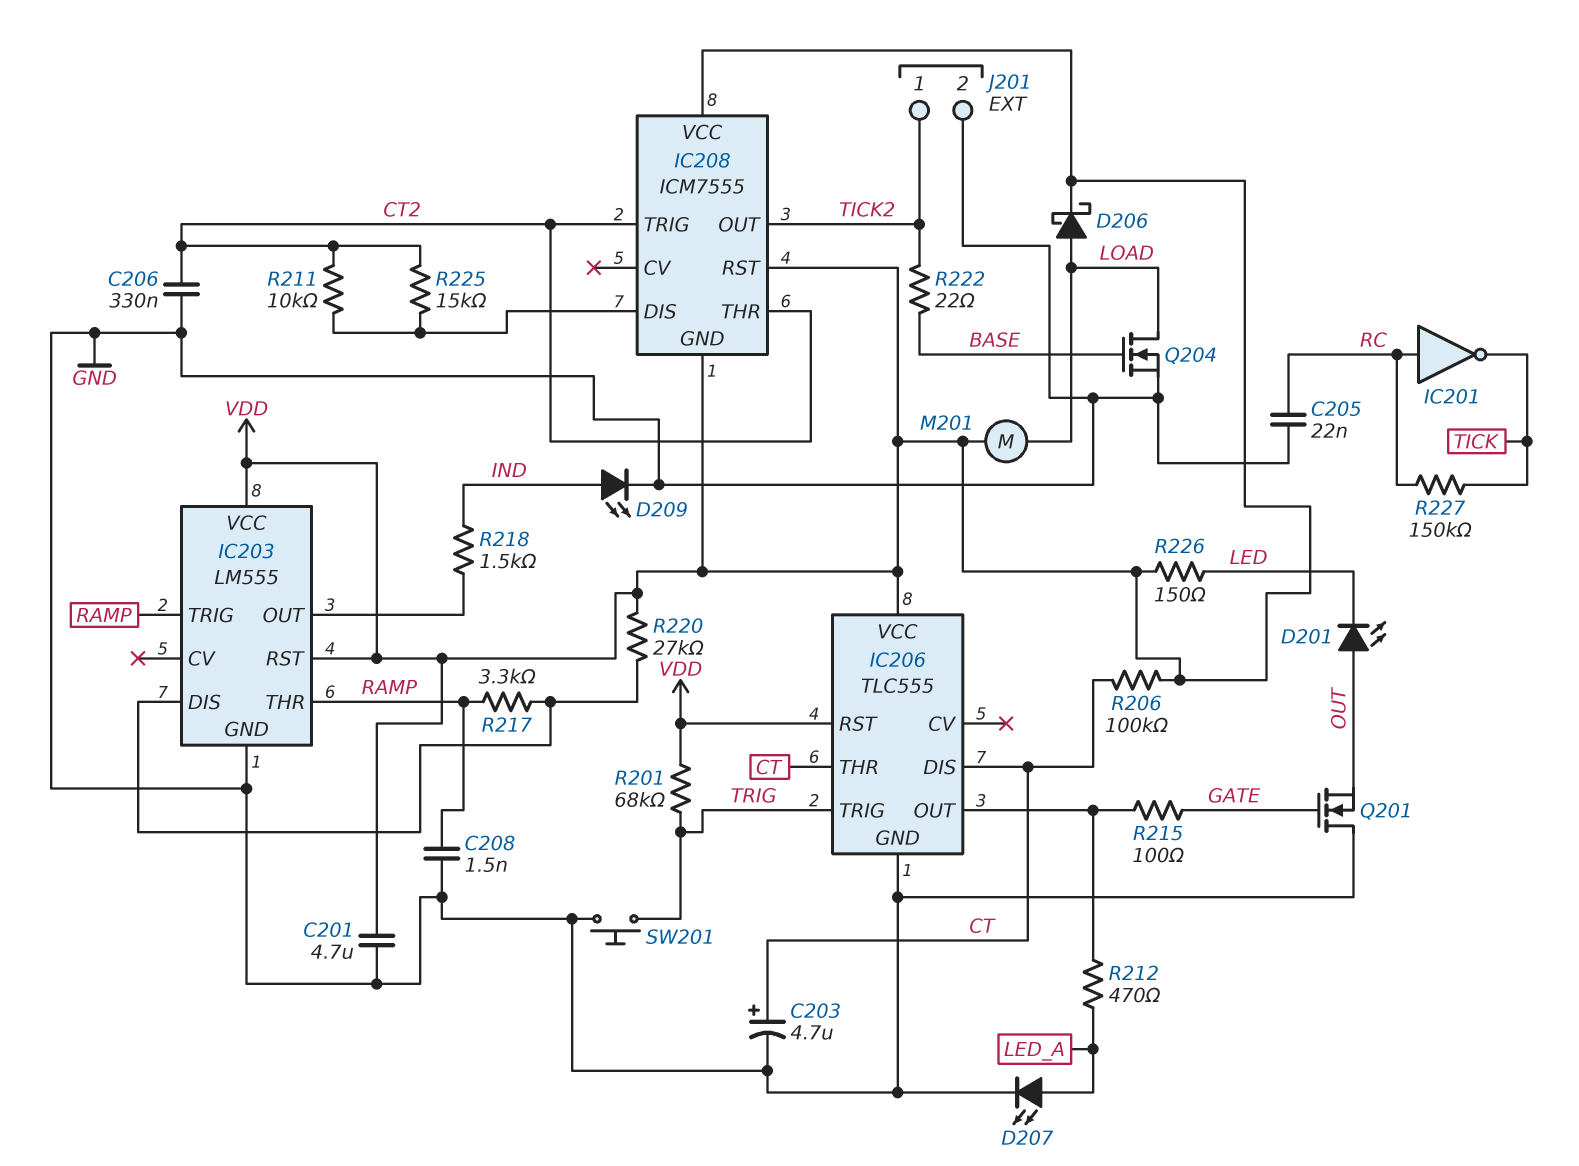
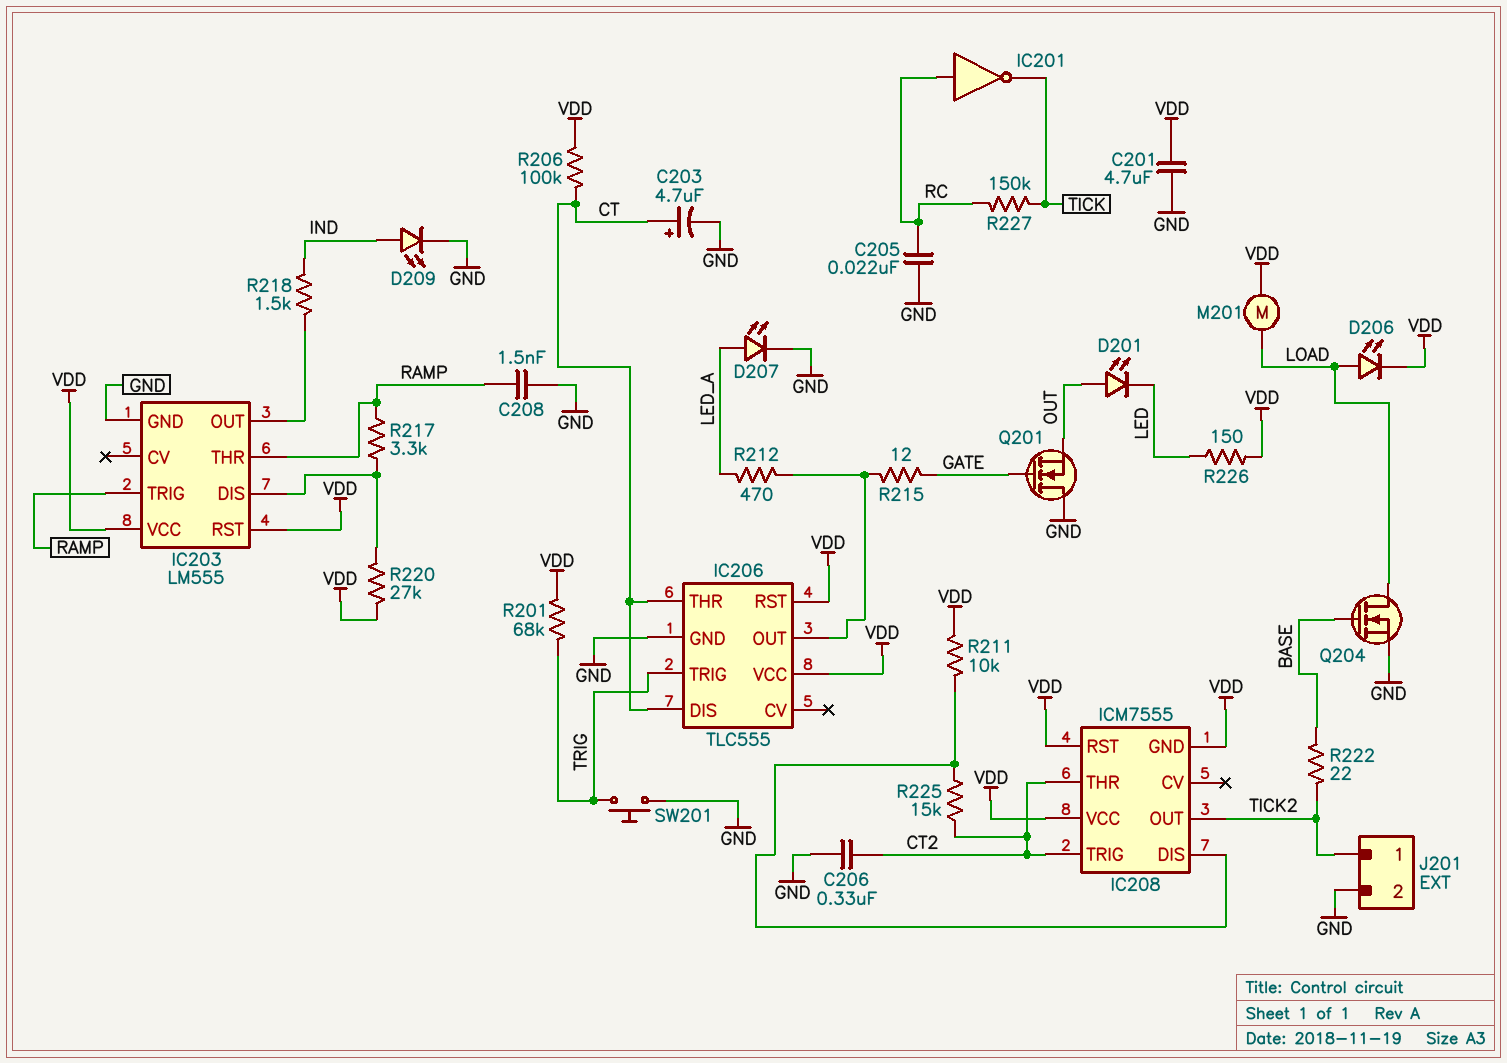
D206: schottky (A LOAD, K VDD) -> LED (A LOAD, K VDD)
R211: 10k (CT2, IC208/DIS) -> 10k (IC208/DIS, VDD)
R215: 100 (GATE, IC206/OUT) -> 12 (GATE, IC206/OUT)

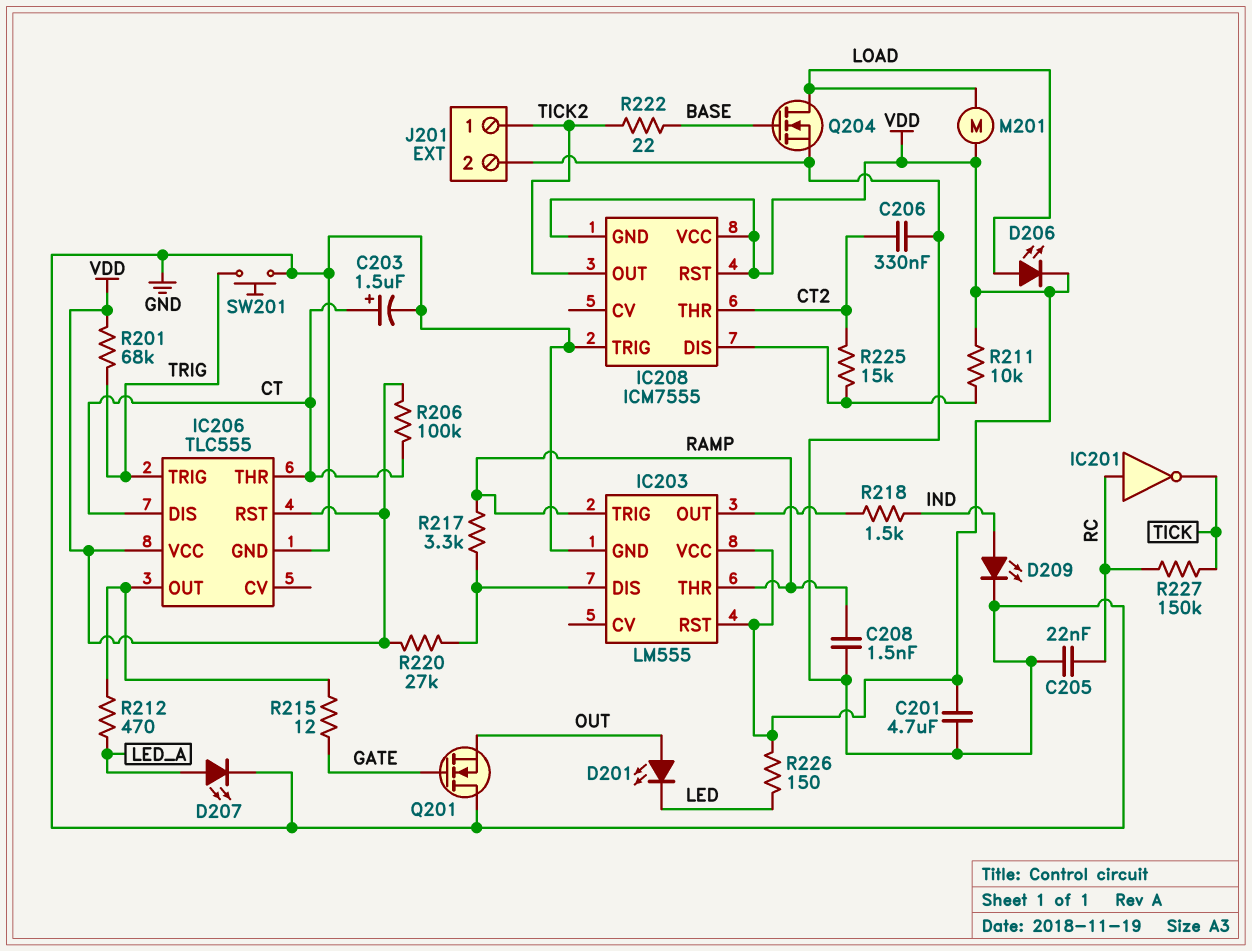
C203: 4.7uF (plus CT, minus GND) -> 1.5uF (plus CT, minus GND)
IC208 pin TRIG: CT2 -> GND

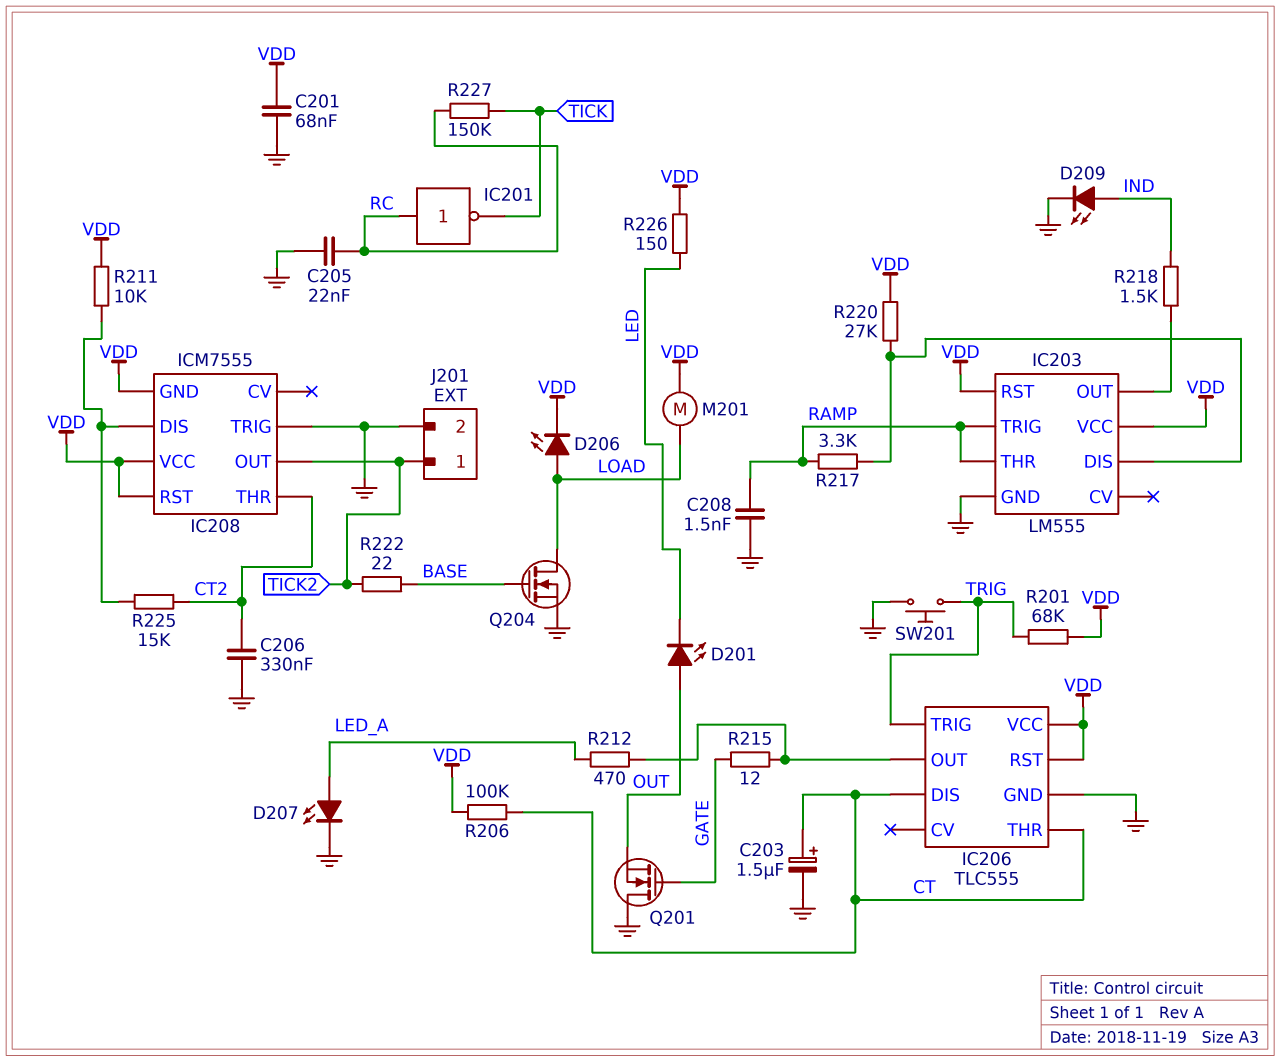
C201: 4.7uF (GND, VDD) -> 68nF (GND, VDD)

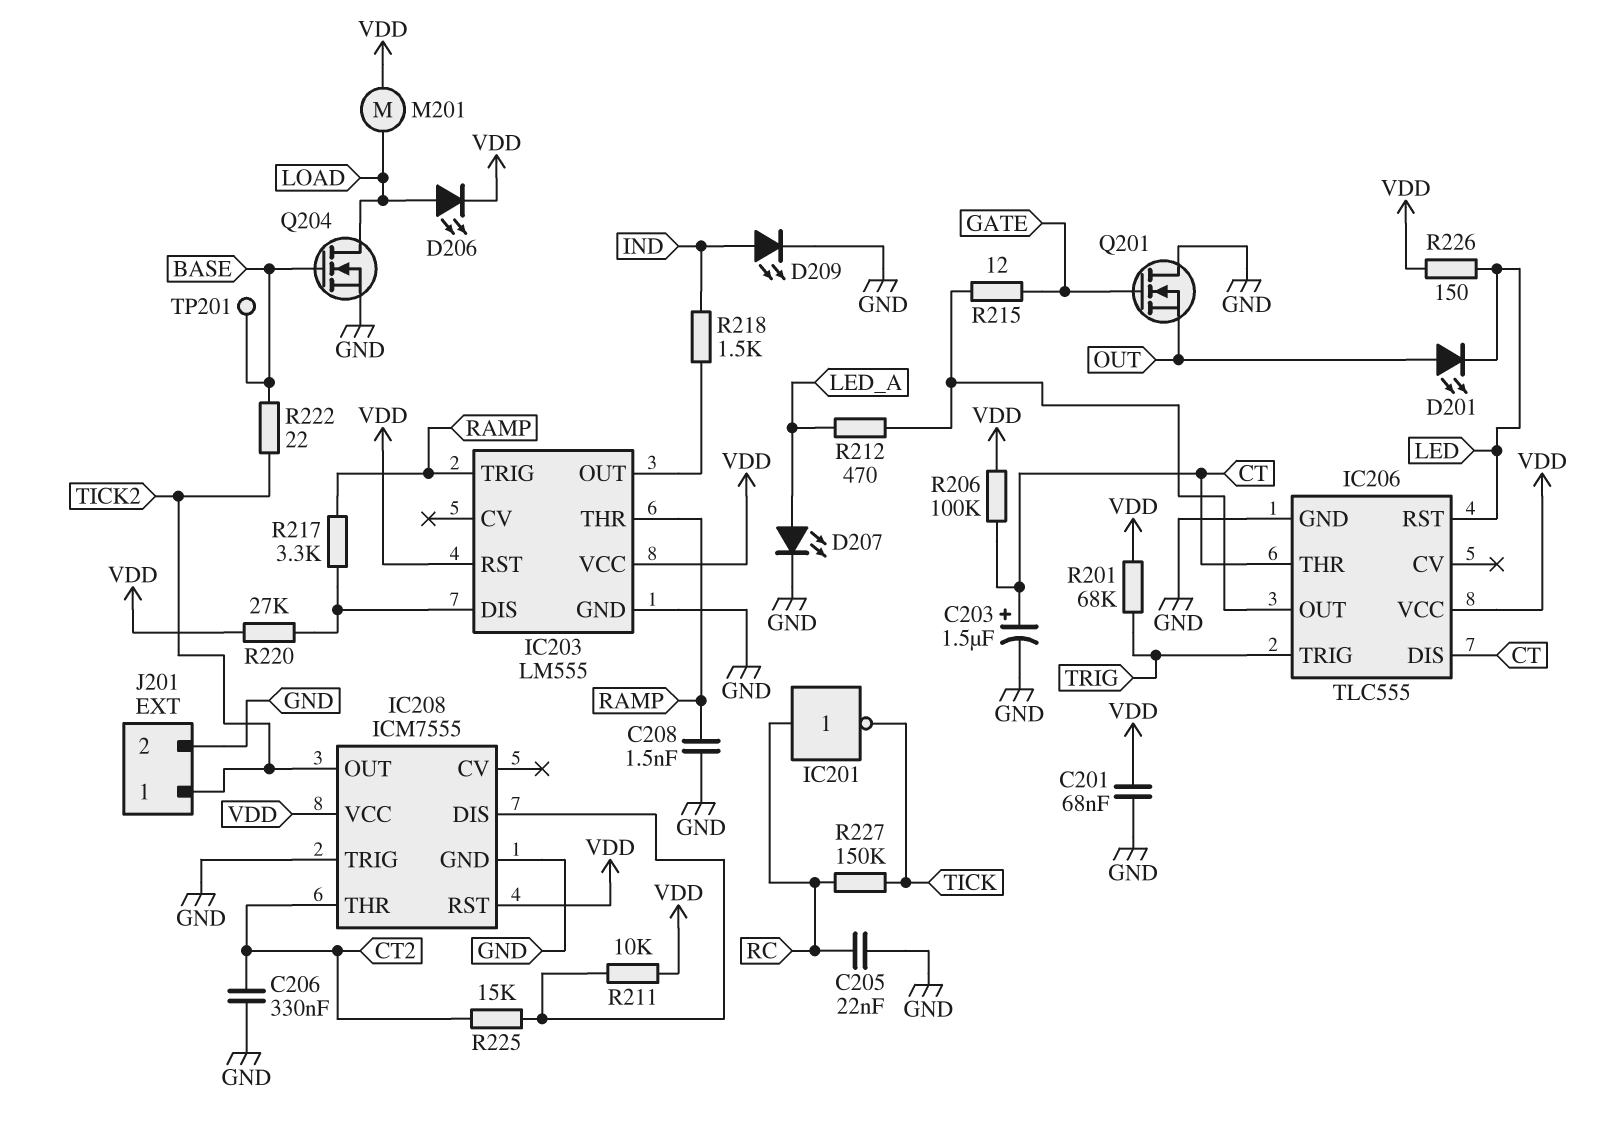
IC206 pin RST: VDD -> LED
IC208 pin GND: VDD -> GND
SW201: button (GND, TRIG) -> none
TP201: none -> test point (BASE)

